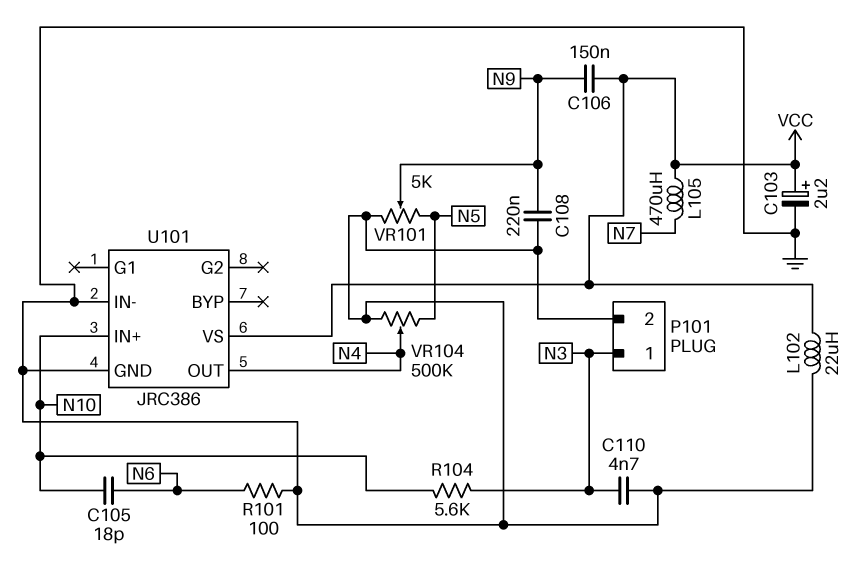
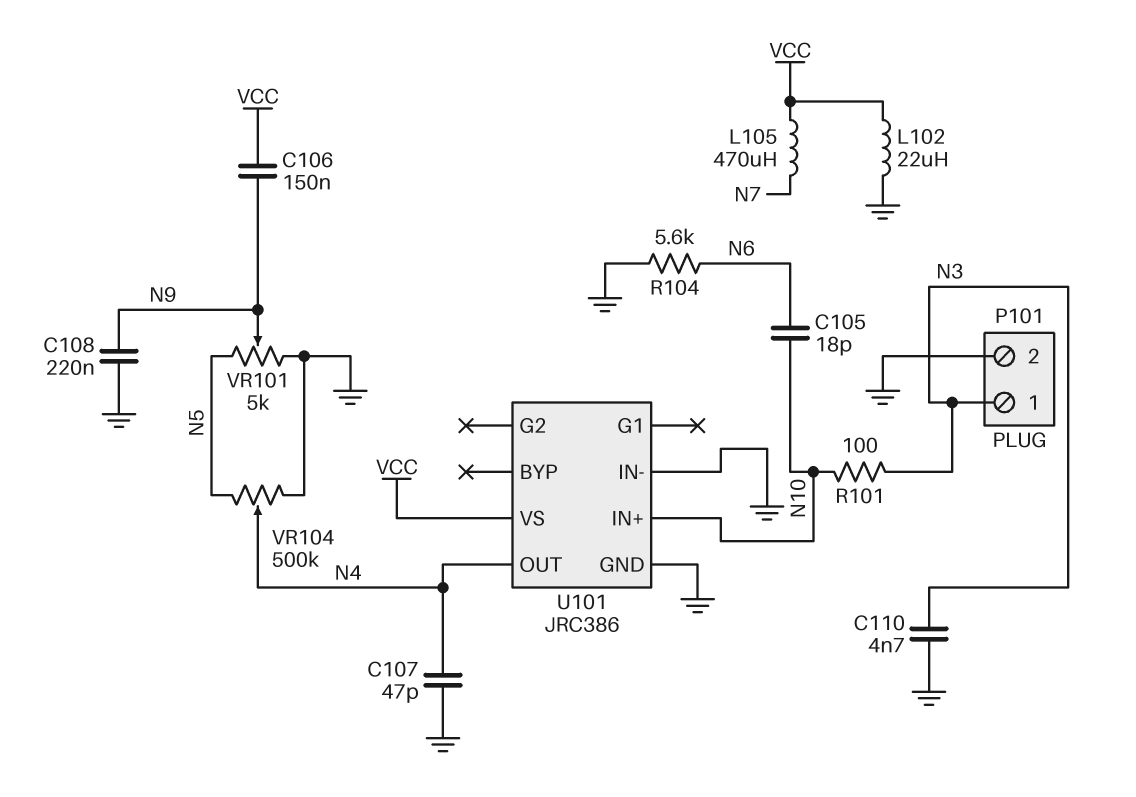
C103: 2.2uF (plus VCC, minus GND) -> none
C107: none -> 47pF (GND, N4)
R101: 100 (GND, N6) -> 100 (N3, N10)
R104: 5.6k (N3, N10) -> 5.6k (GND, N6)

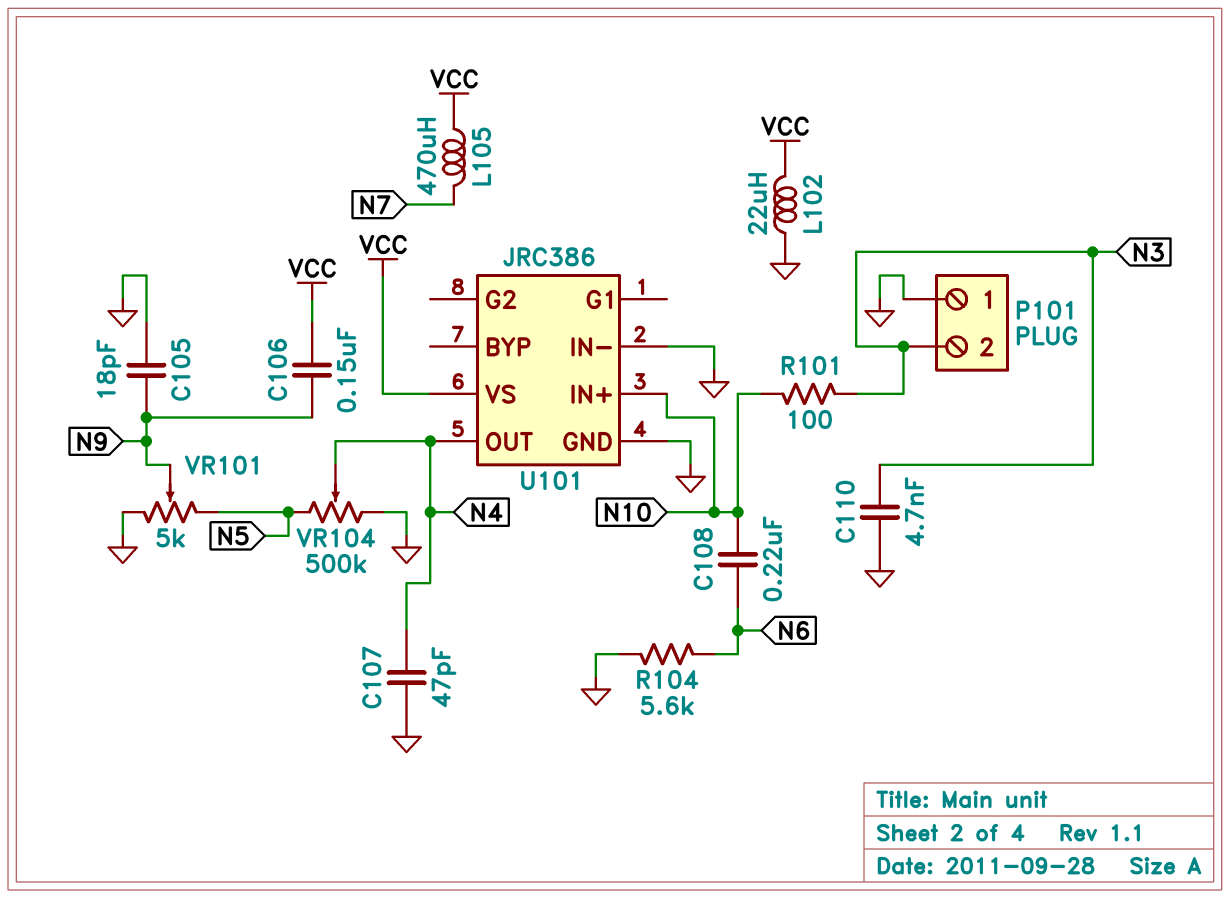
C105: 18pF (N6, N10) -> 18pF (GND, N9)
C108: 220nF (GND, N9) -> 220nF (N6, N10)
P101 pin 1: N3 -> GND
P101 pin 2: GND -> N3

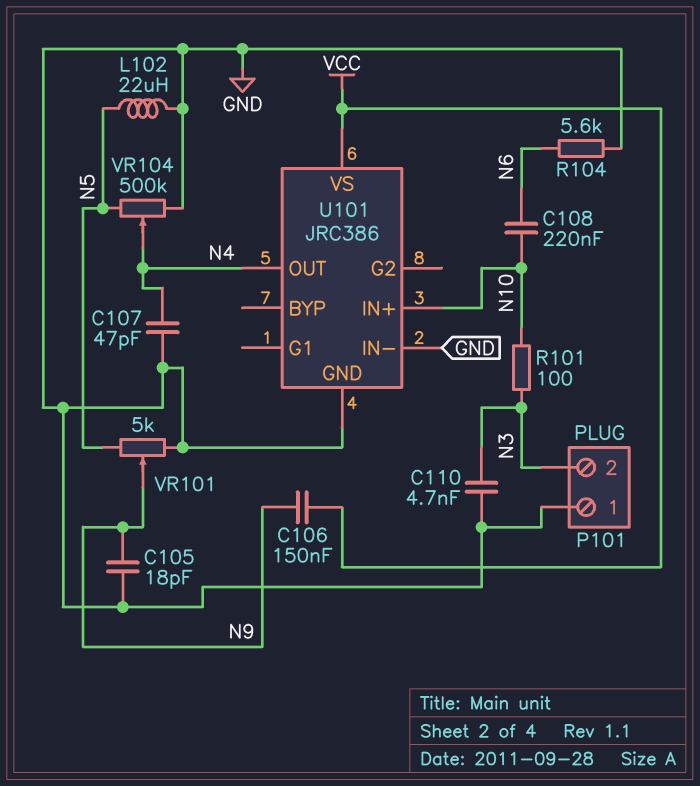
L102: 22uH (GND, VCC) -> 22uH (GND, N5)
L105: 470uH (N7, VCC) -> none

